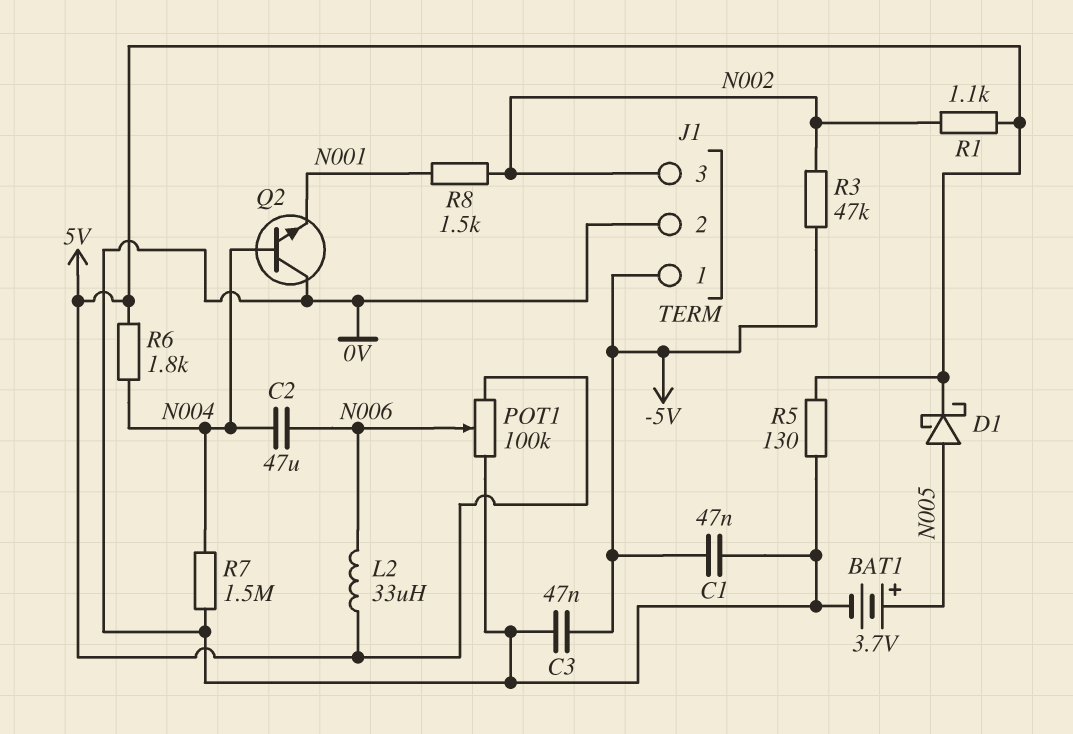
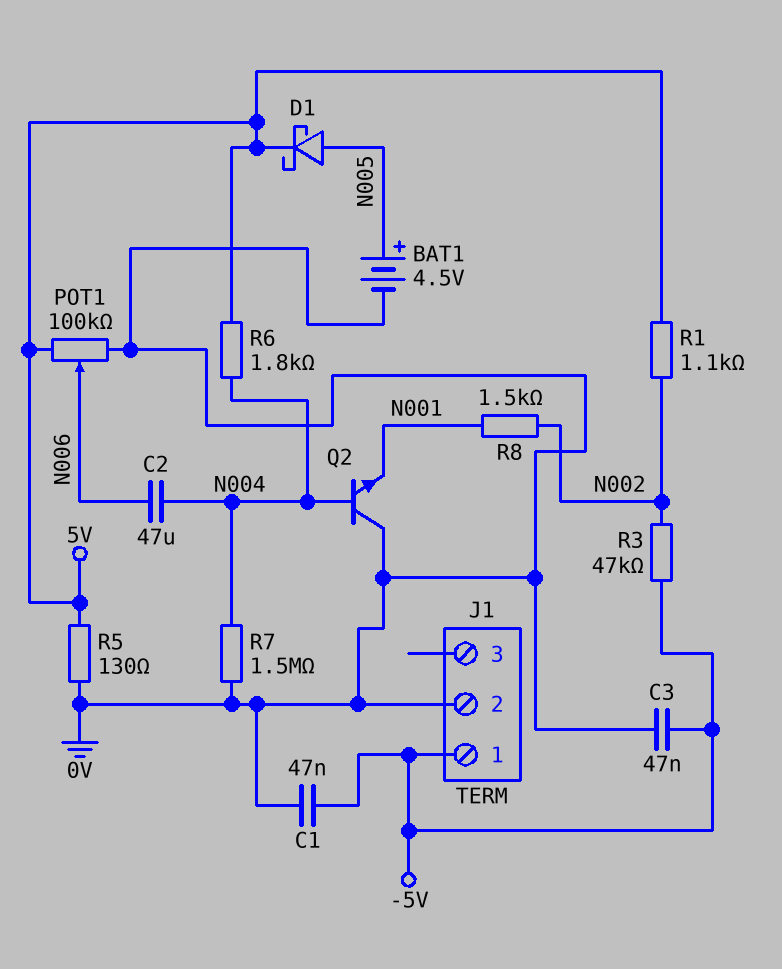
BAT1: 3.7V (plus N005, minus 0V) -> 4.5V (plus N005, minus 0V)
J1 pin 3: N002 -> none
L2: 33uH (5V, N006) -> none

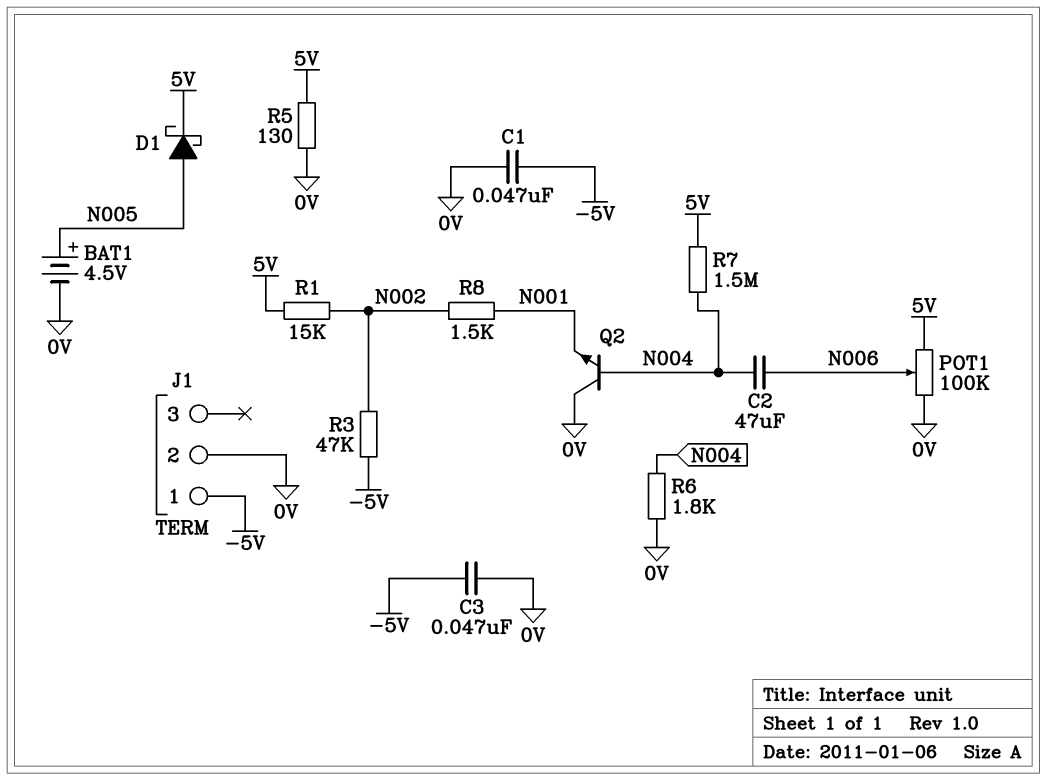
R1: 1.1k (5V, N002) -> 15k (5V, N002)
R6: 1.8k (5V, N004) -> 1.8k (0V, N004)
R7: 1.5M (0V, N004) -> 1.5M (5V, N004)

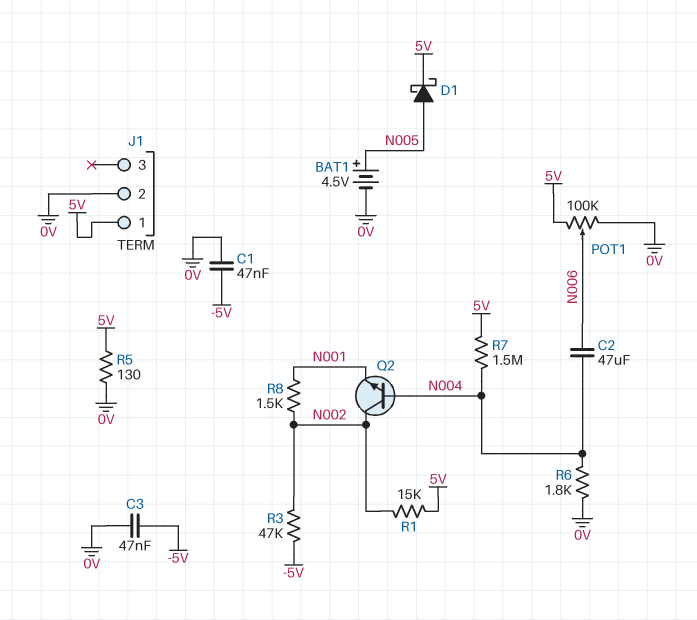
J1 pin 1: -5V -> 5V
Q2: NPN (B N004, C 0V, E N001) -> NPN (B N004, C N002, E N001)

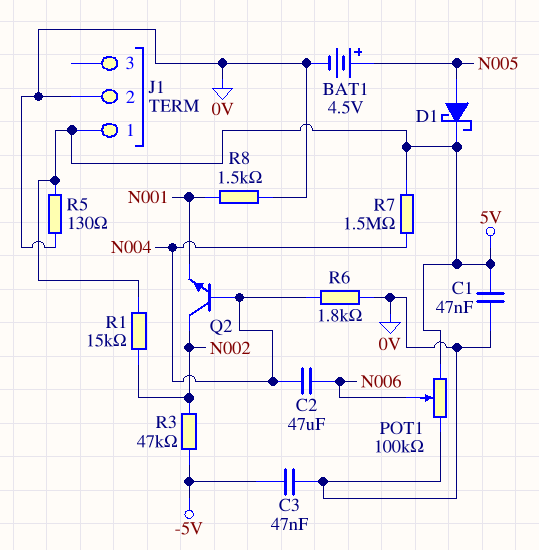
C1: 47nF (-5V, 0V) -> 47nF (0V, 5V)
R8: 1.5k (N001, N002) -> 1.5k (0V, N001)

